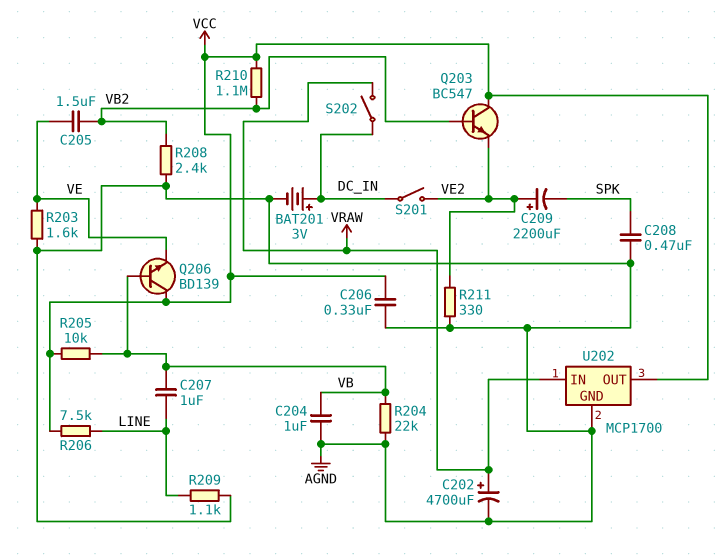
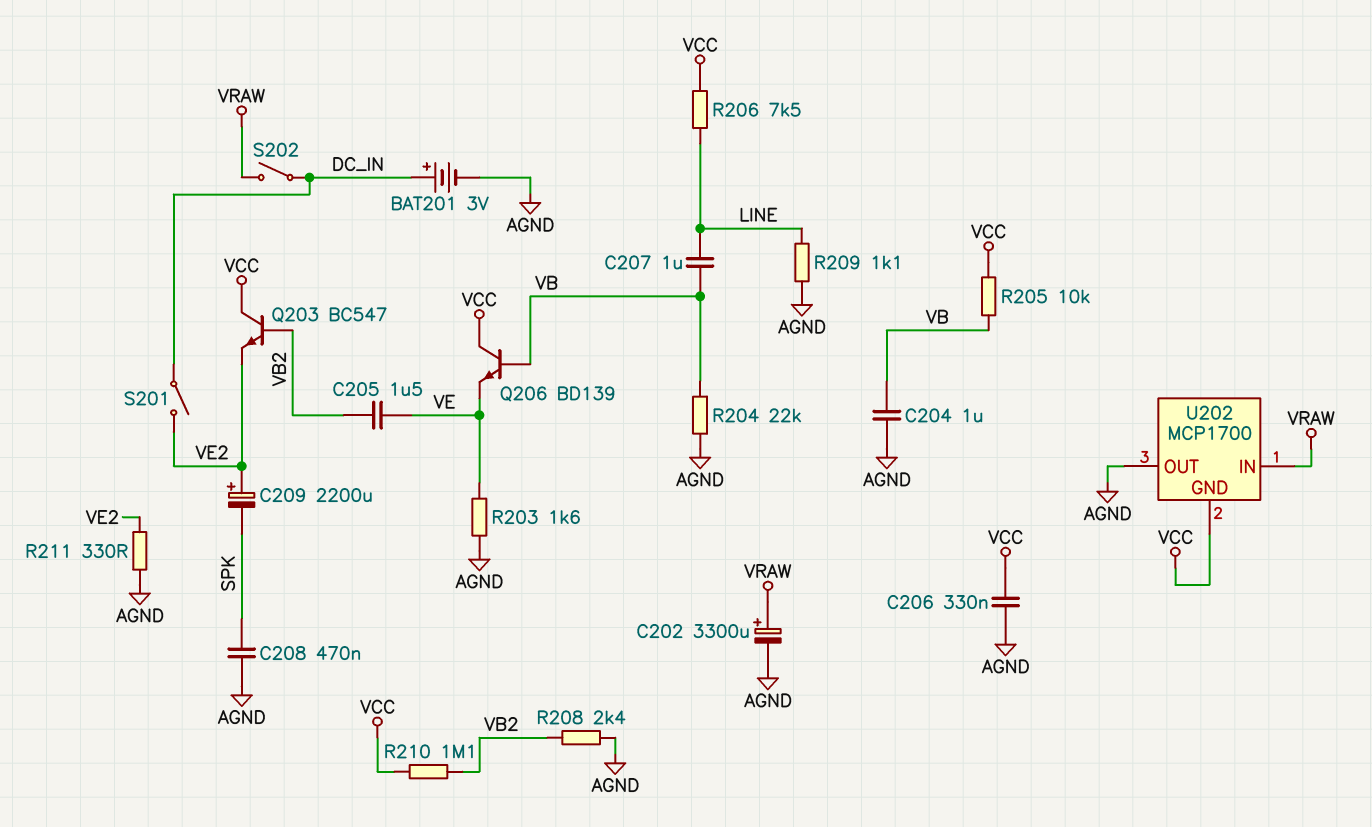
C202: 4700uF (plus VRAW, minus AGND) -> 3300uF (plus VRAW, minus AGND)
U202 pin GND: AGND -> VCC
U202 pin OUT: VCC -> AGND

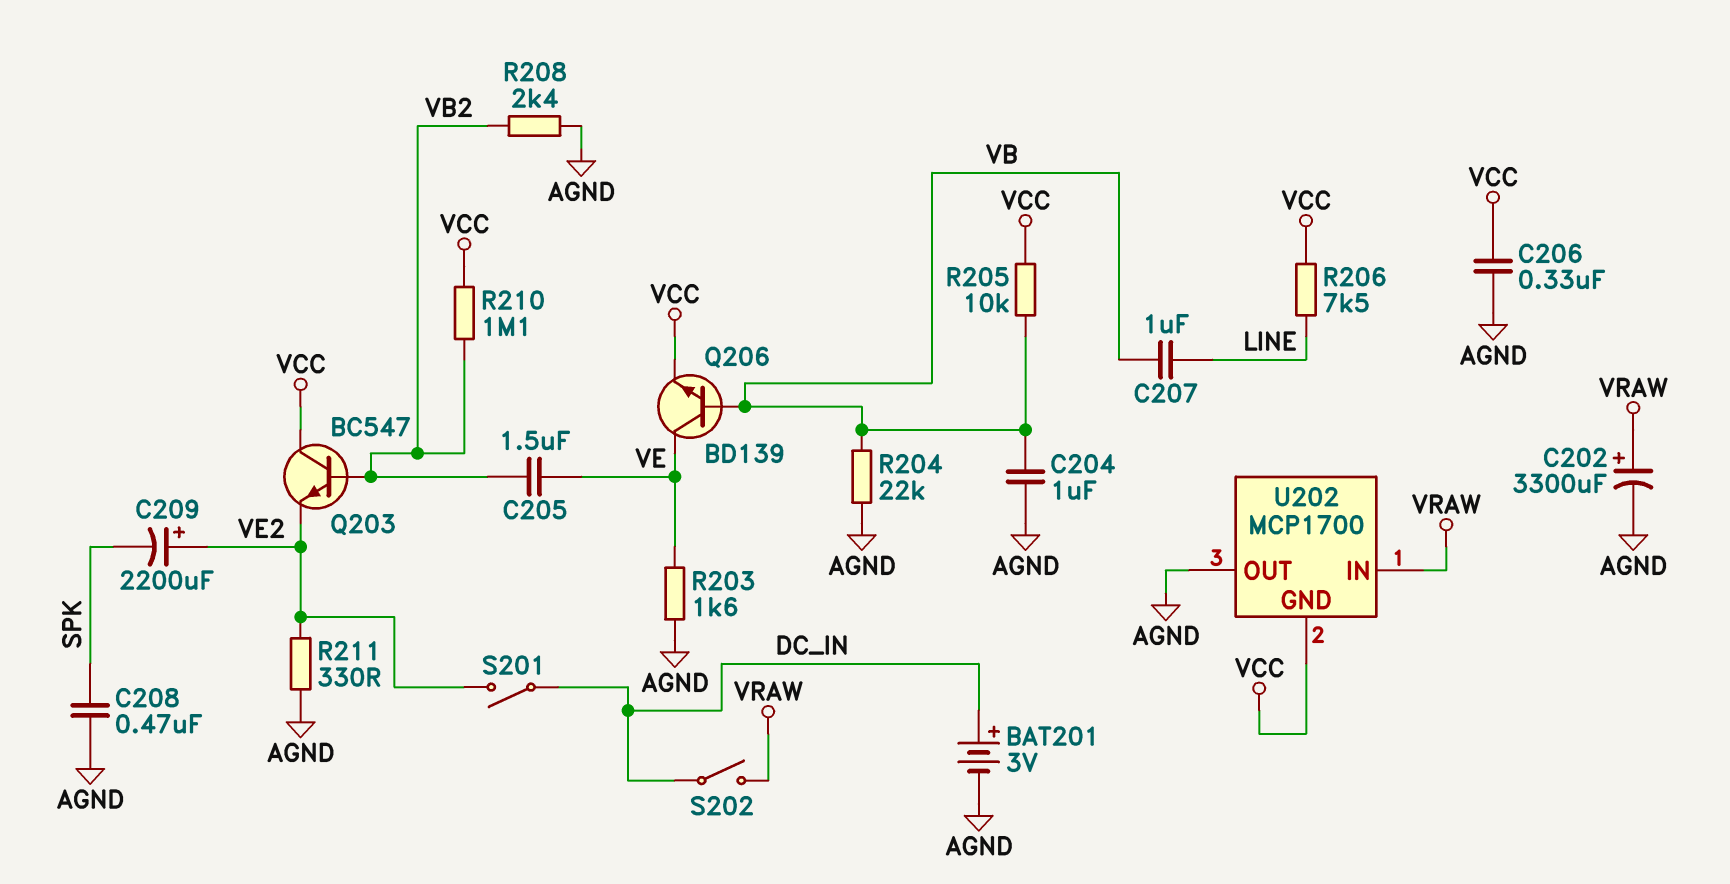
Q206: NPN BD139 (B VB, C VCC, E VE) -> NPN BD139 (B VB, C VE, E VCC)
R209: 1.1k (AGND, LINE) -> none

